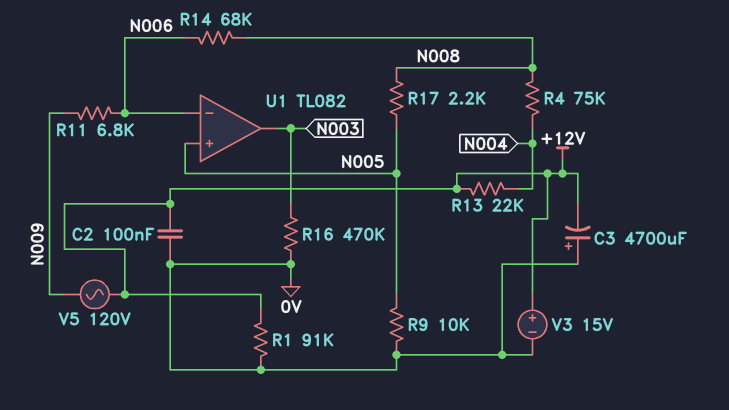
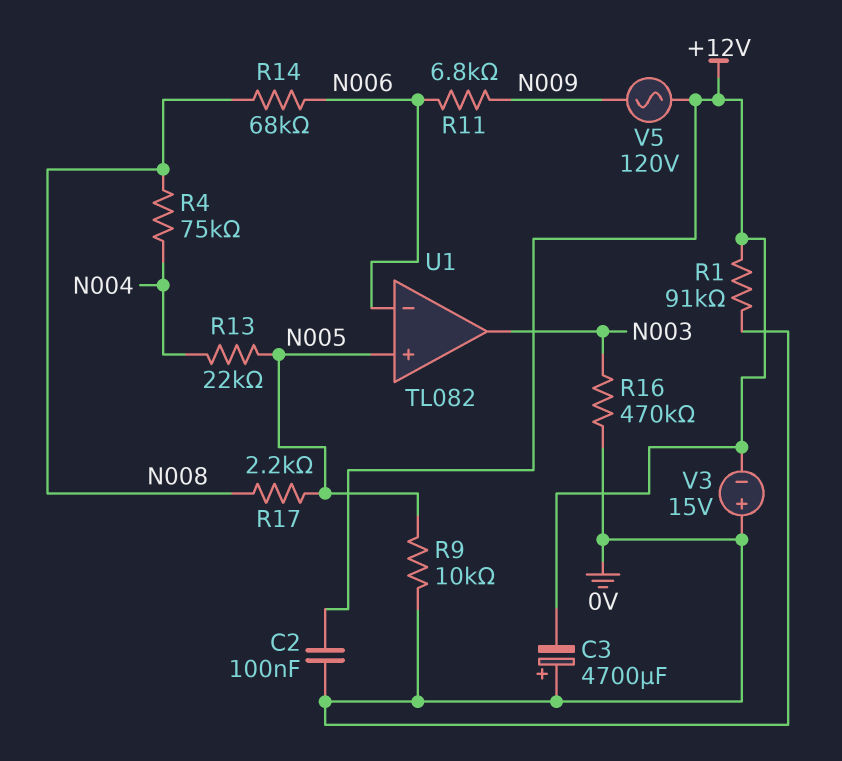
R13: 22k (+12V, N004) -> 22k (N004, N005)
V3: 15V (plus +12V, minus 0V) -> 15V (plus 0V, minus +12V)

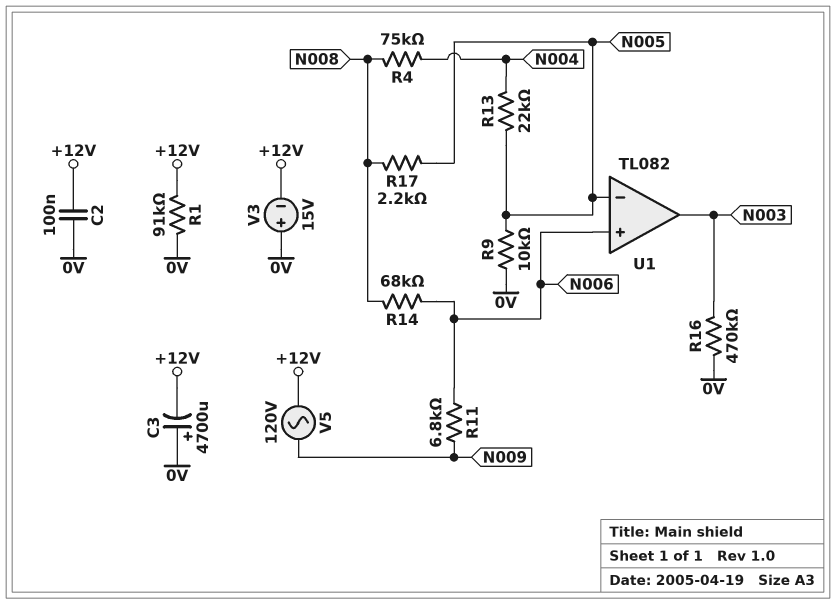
U1 pin in+: N005 -> N006
U1 pin in-: N006 -> N005

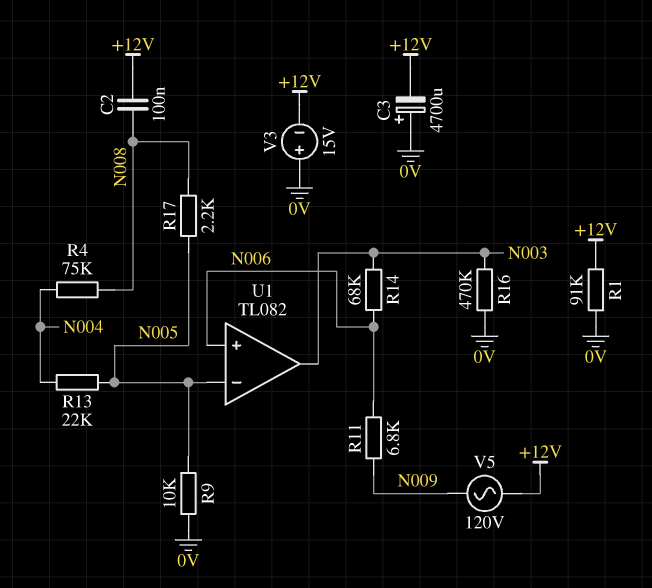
C2: 100nF (+12V, 0V) -> 100nF (+12V, N008)
R14: 68k (N006, N008) -> 68k (N003, N006)

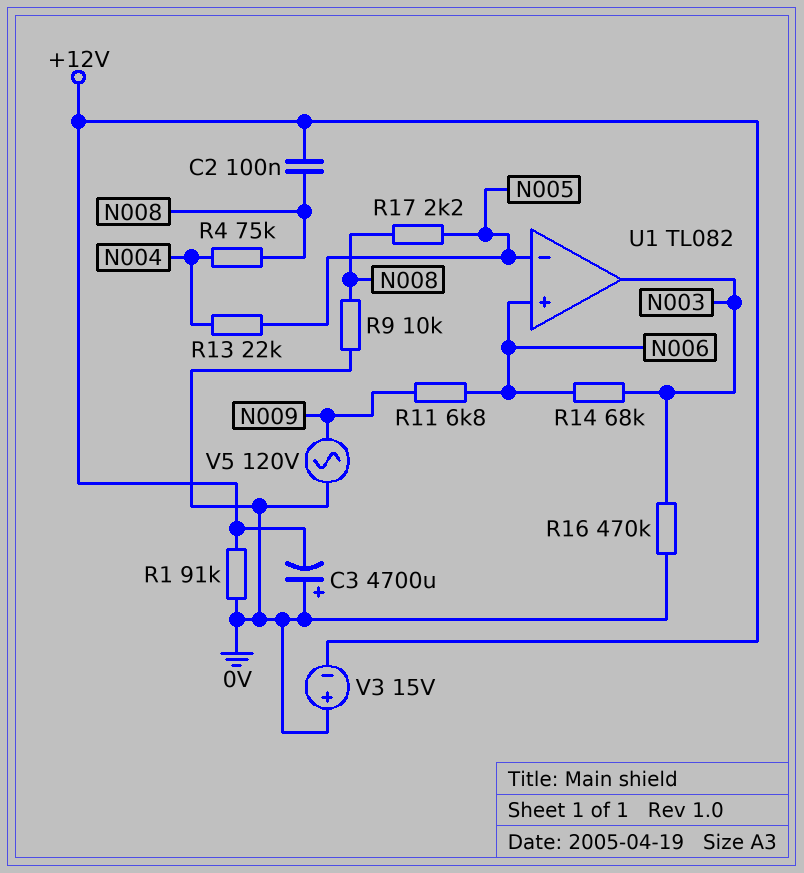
R9: 10k (0V, N005) -> 10k (0V, N008)
V5: AC 120V (+12V, N009) -> AC 120V (0V, N009)

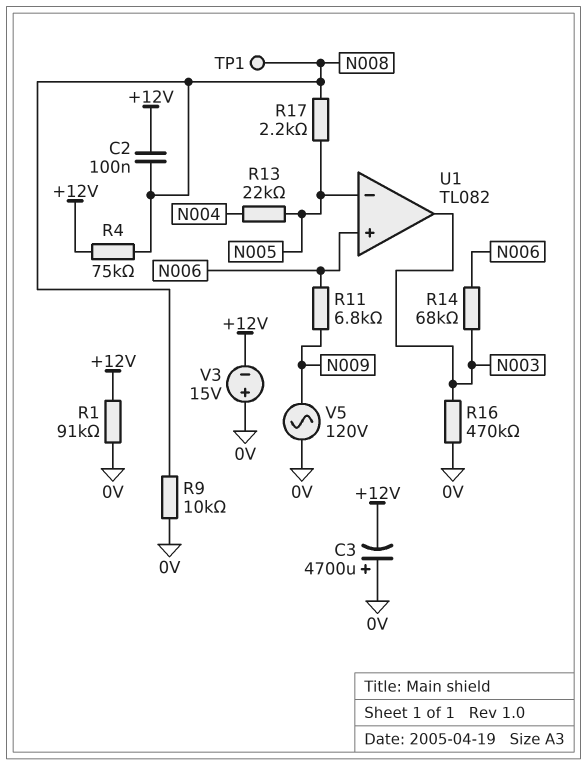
R4: 75k (N004, N008) -> 75k (+12V, N008)
TP1: none -> test point (N008)

